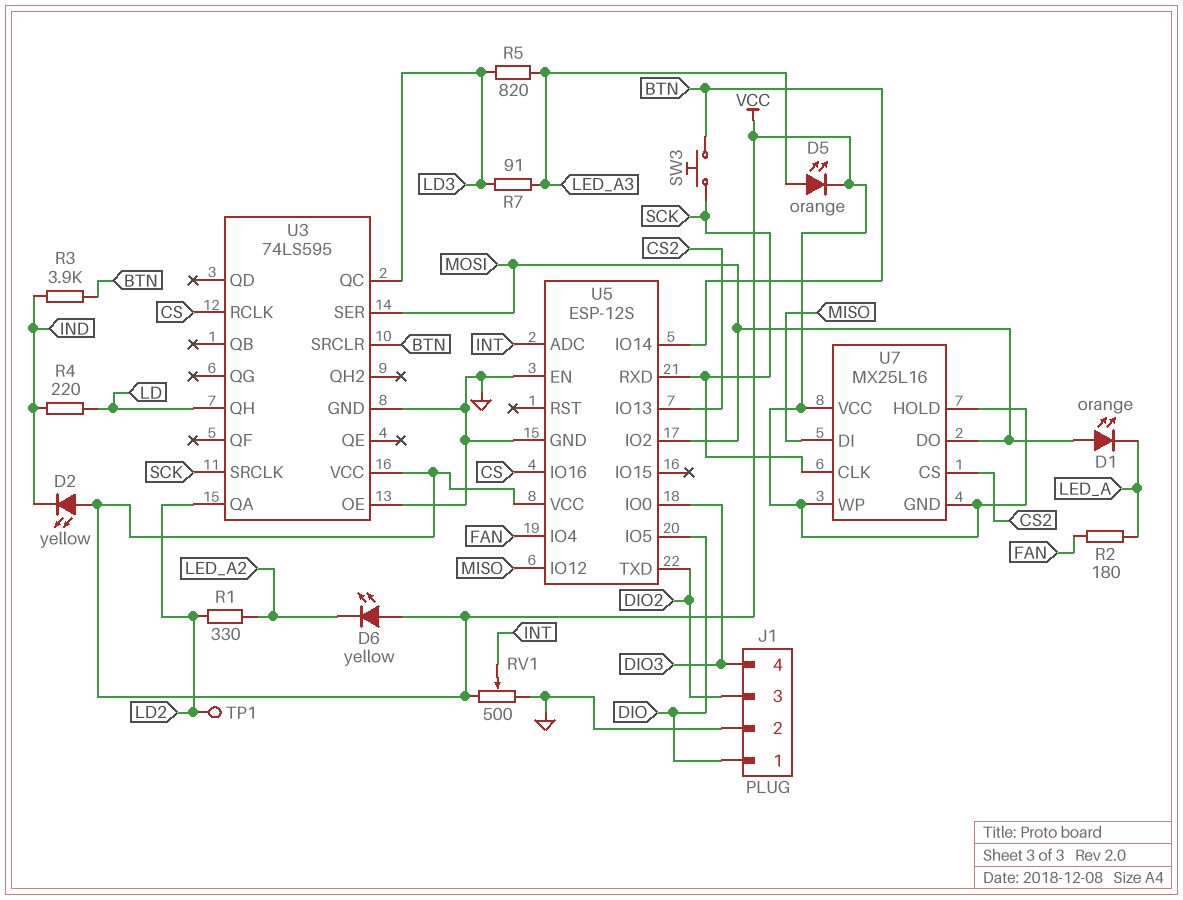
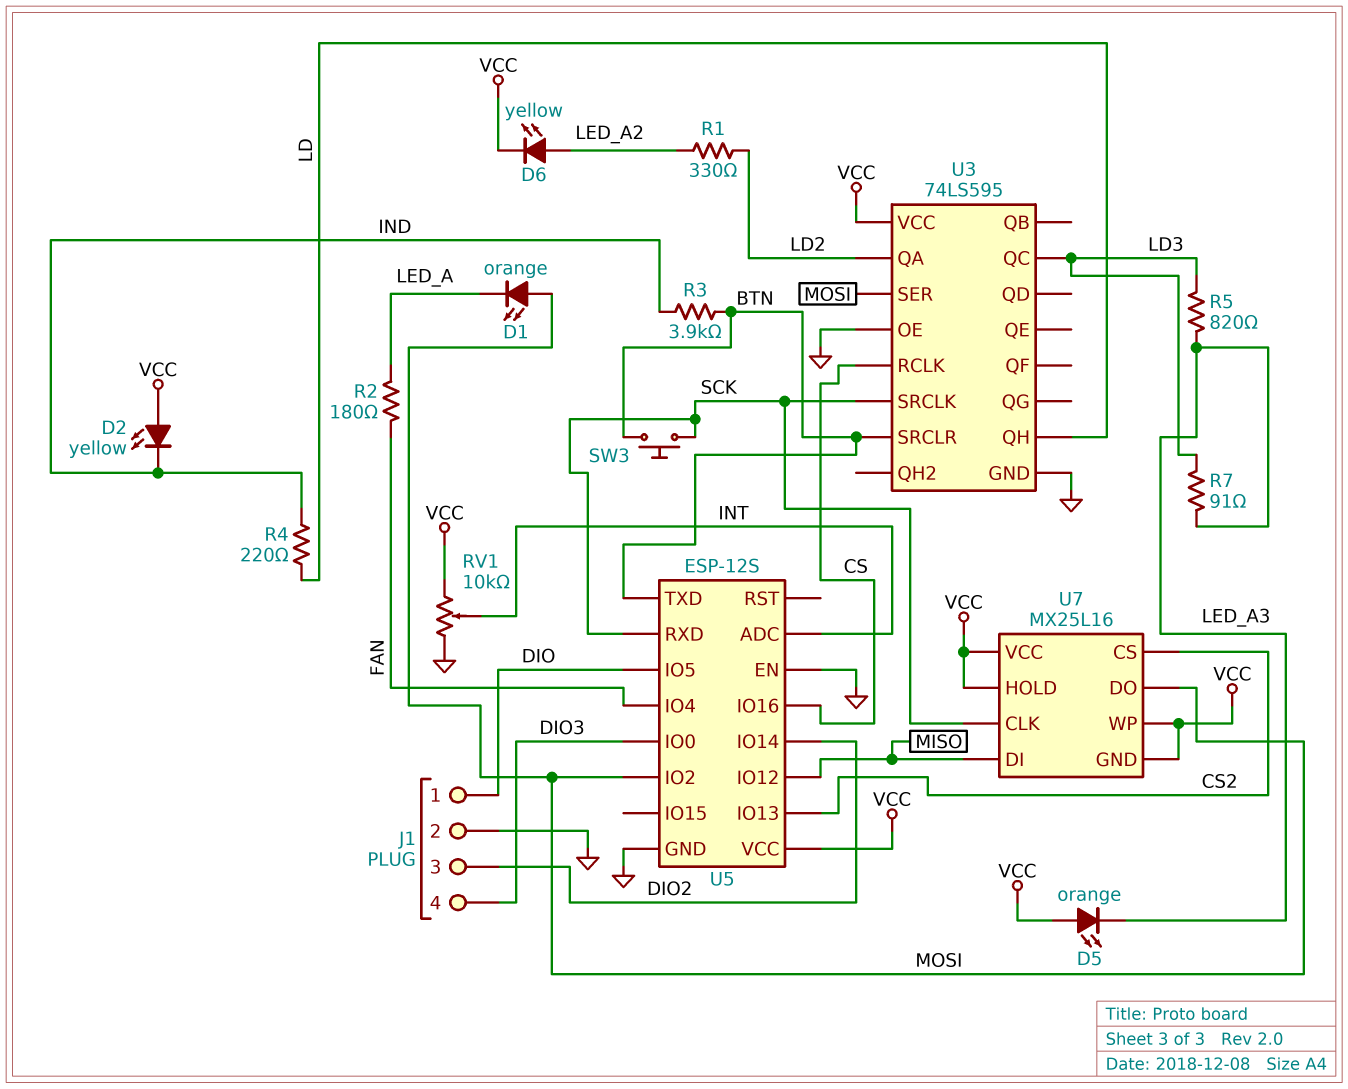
D5: LED orange (A LED_A3, K VCC) -> LED orange (A VCC, K LED_A3)
D6: LED yellow (A VCC, K LED_A2) -> LED yellow (A LED_A2, K VCC)
RV1: 500 (GND, VCC, wiper INT) -> 10k (GND, VCC, wiper INT)
TP1: test point (LD2) -> none
U5 pin IO14: BTN -> DIO2
U5 pin TXD: DIO2 -> BTN

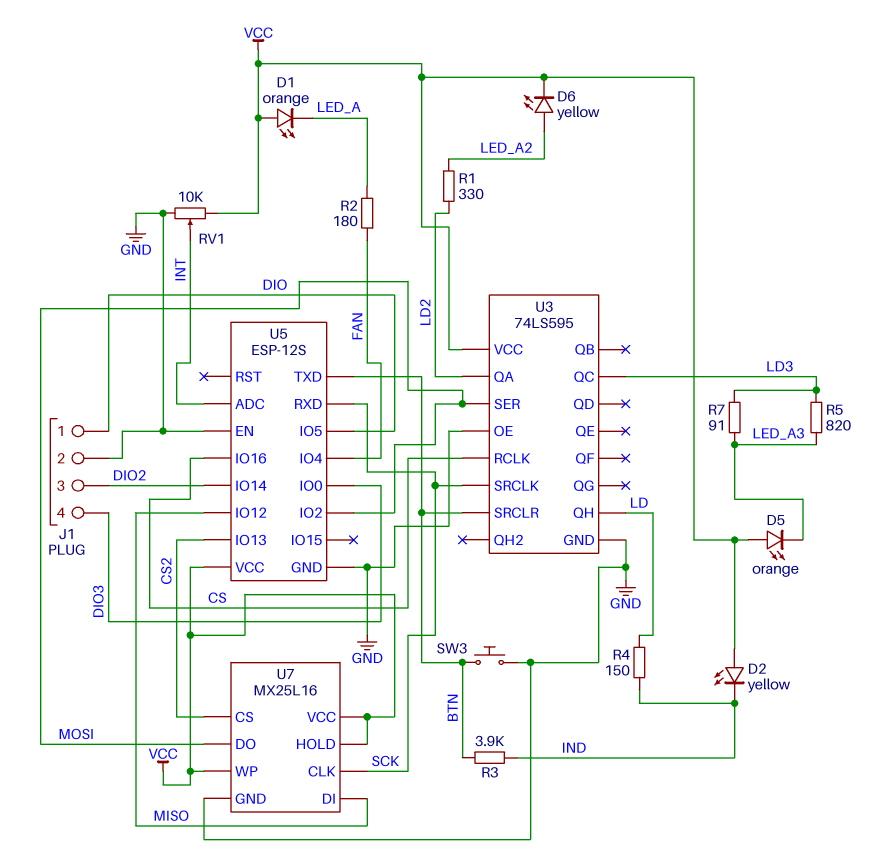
D1: LED orange (A MOSI, K LED_A) -> LED orange (A VCC, K LED_A)
R4: 220 (IND, LD) -> 150 (IND, LD)
SW3: button (BTN, SCK) -> button (BTN, GND)
U7 pin GND: VCC -> GND

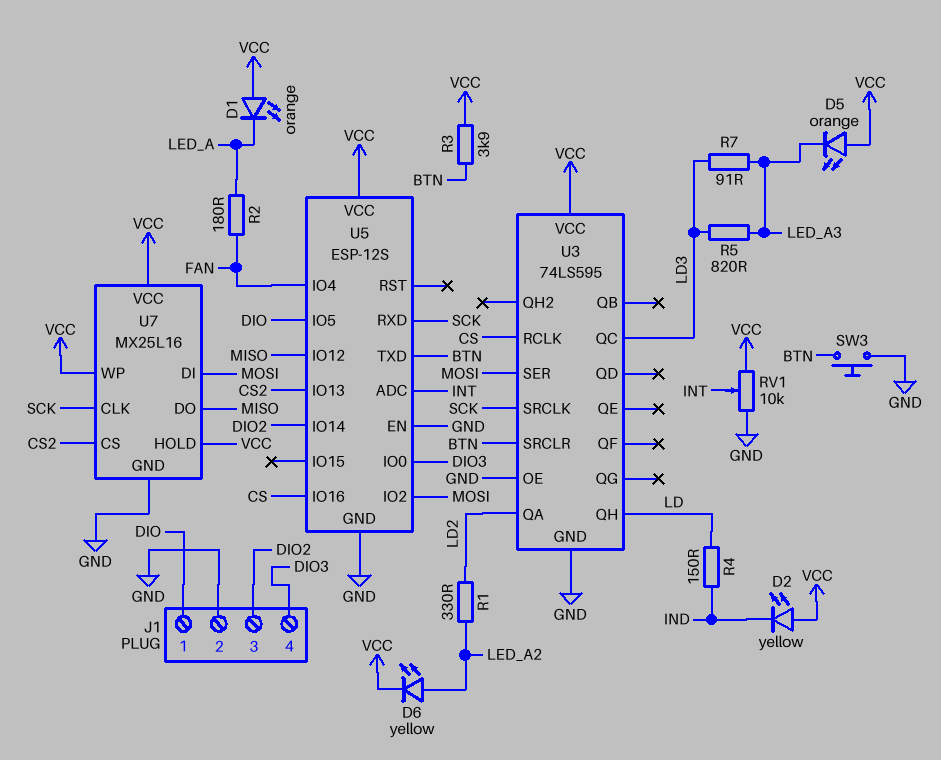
R3: 3.9k (BTN, IND) -> 3.9k (BTN, VCC)
U7 pin DI: MISO -> MOSI
U7 pin DO: MOSI -> MISO

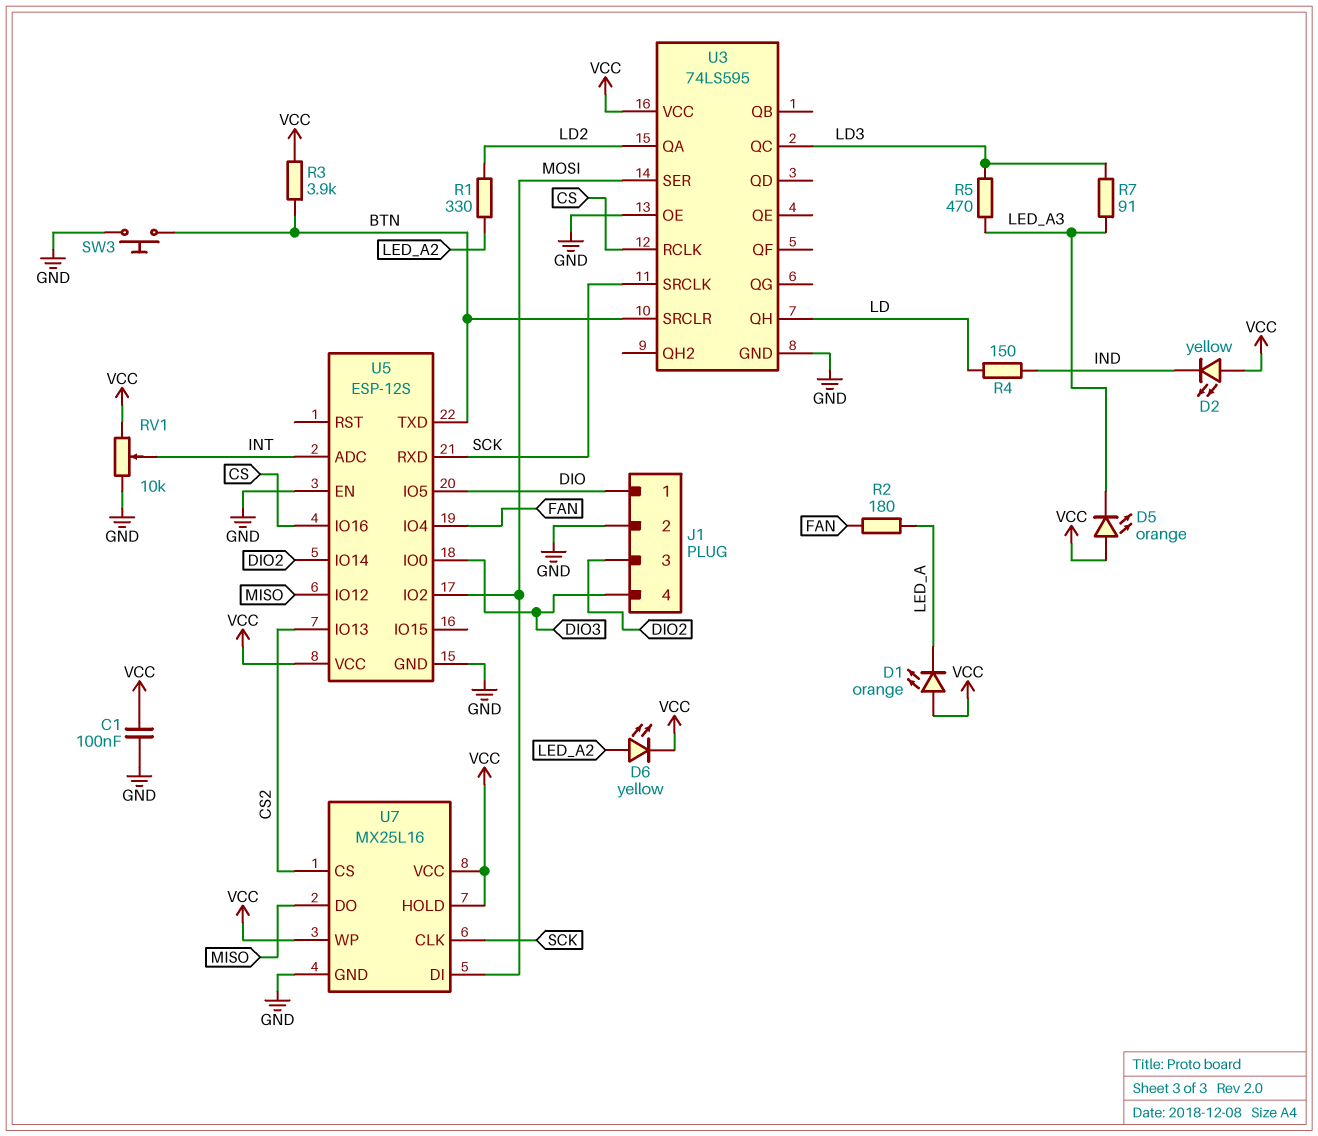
C1: none -> 100nF (GND, VCC)
R5: 820 (LD3, LED_A3) -> 470 (LD3, LED_A3)

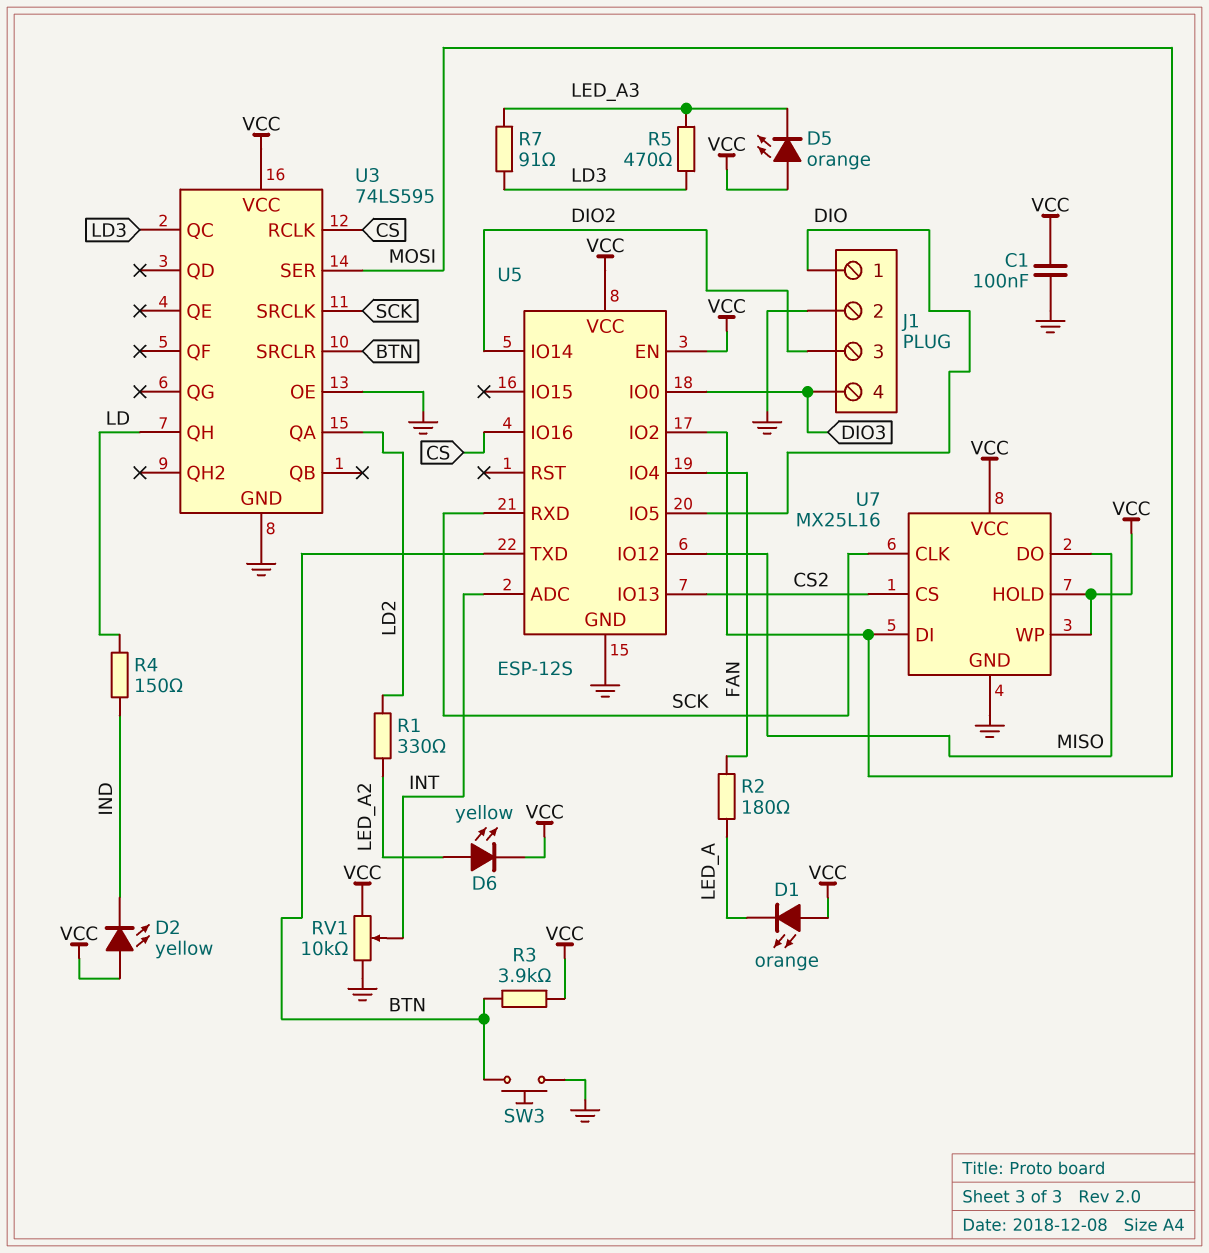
U5 pin EN: GND -> VCC

